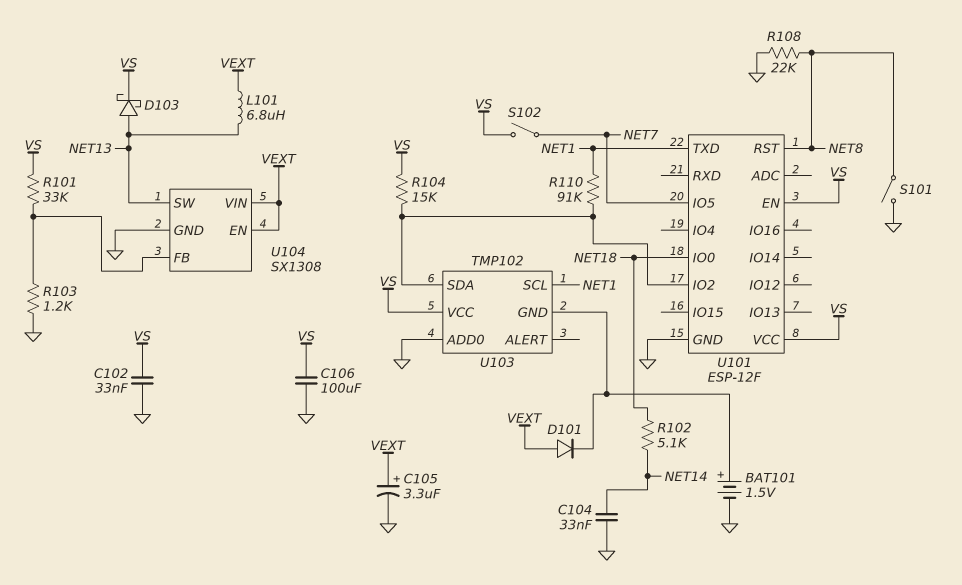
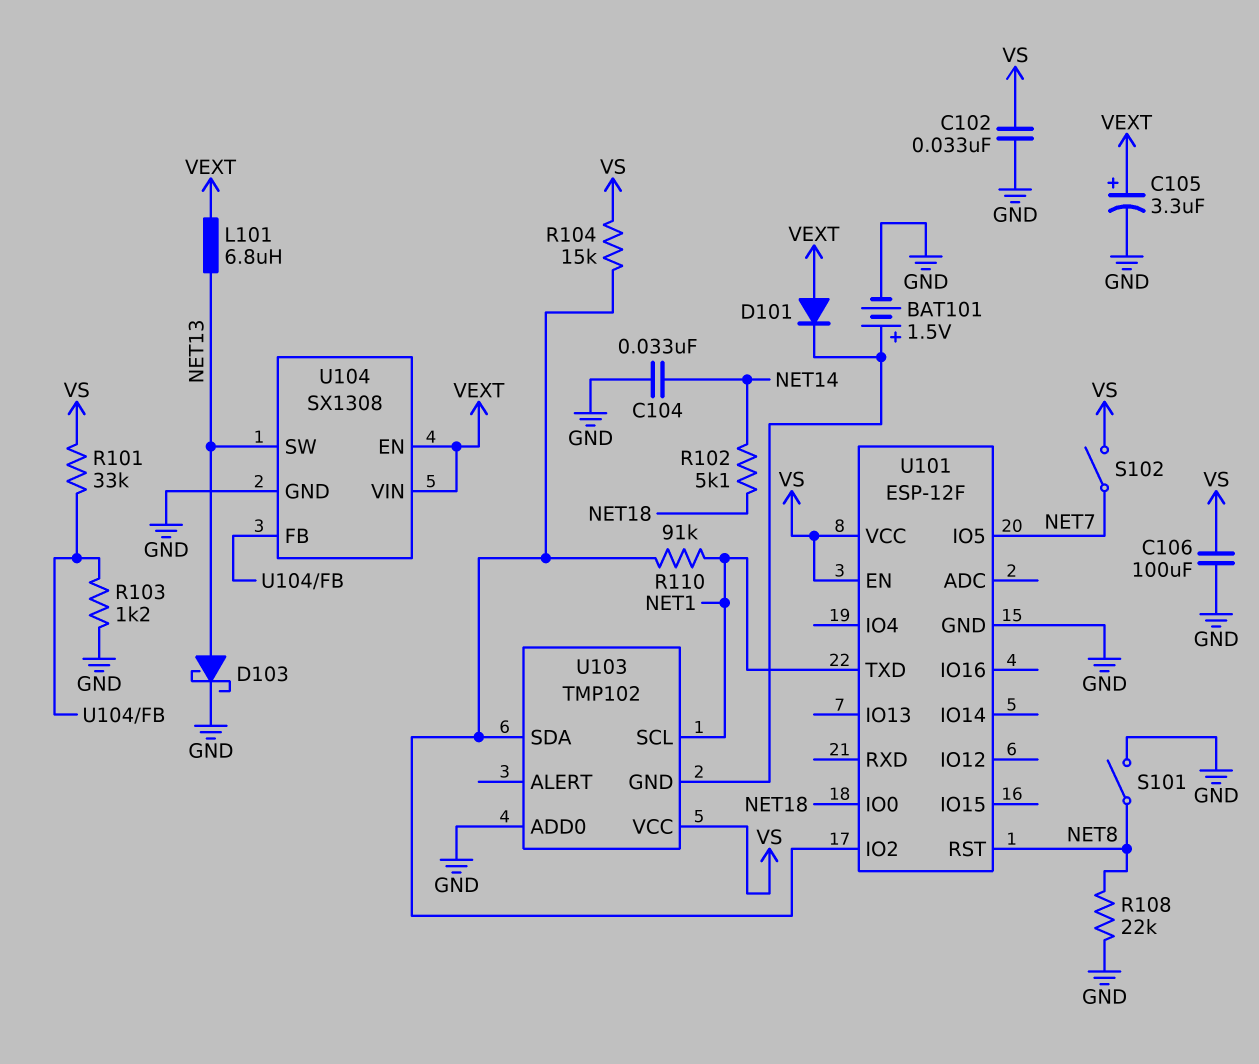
D103: schottky (A NET13, K VS) -> schottky (A NET13, K GND)

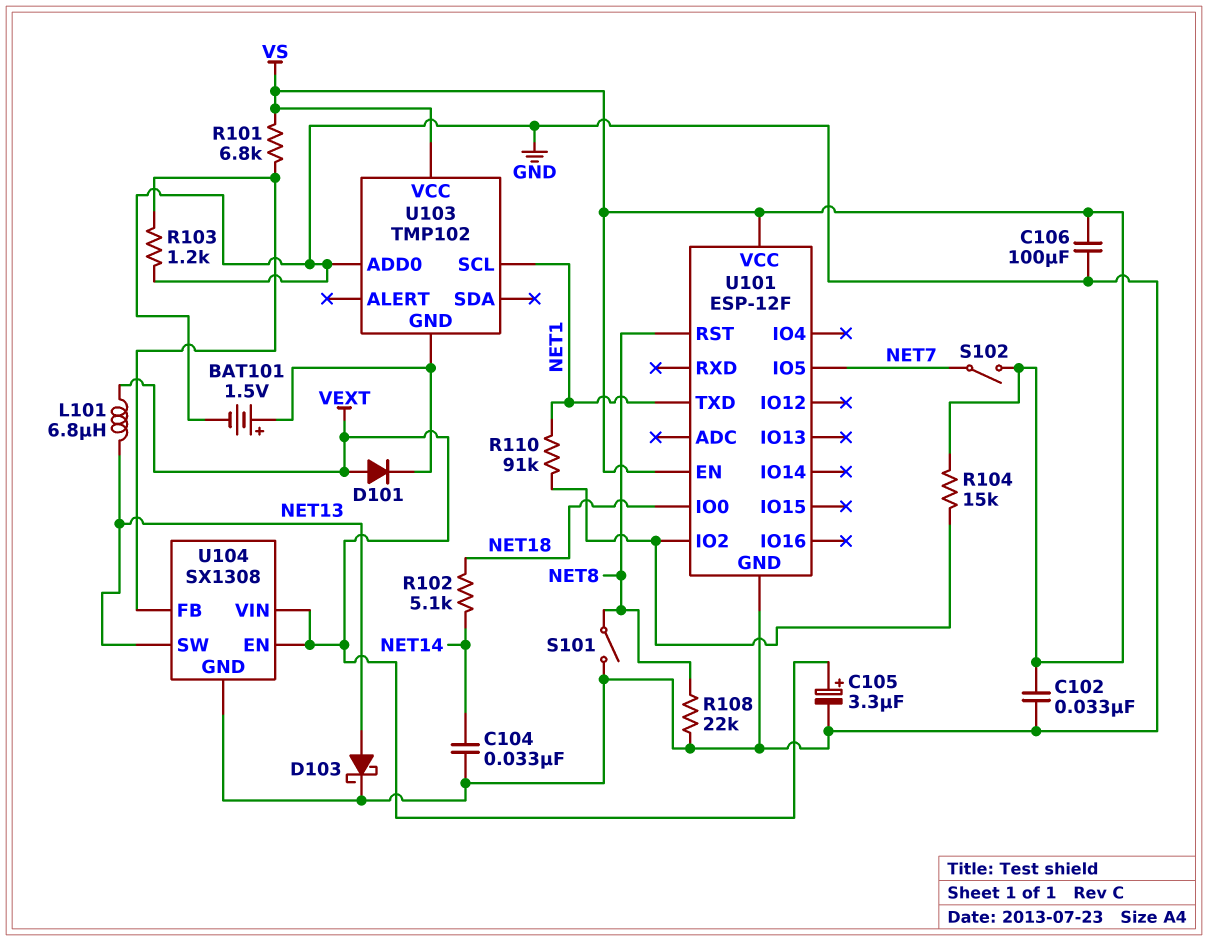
R101: 33k (U104/FB, VS) -> 6.8k (U104/FB, VS)
U103 pin SDA: U101/IO2 -> none

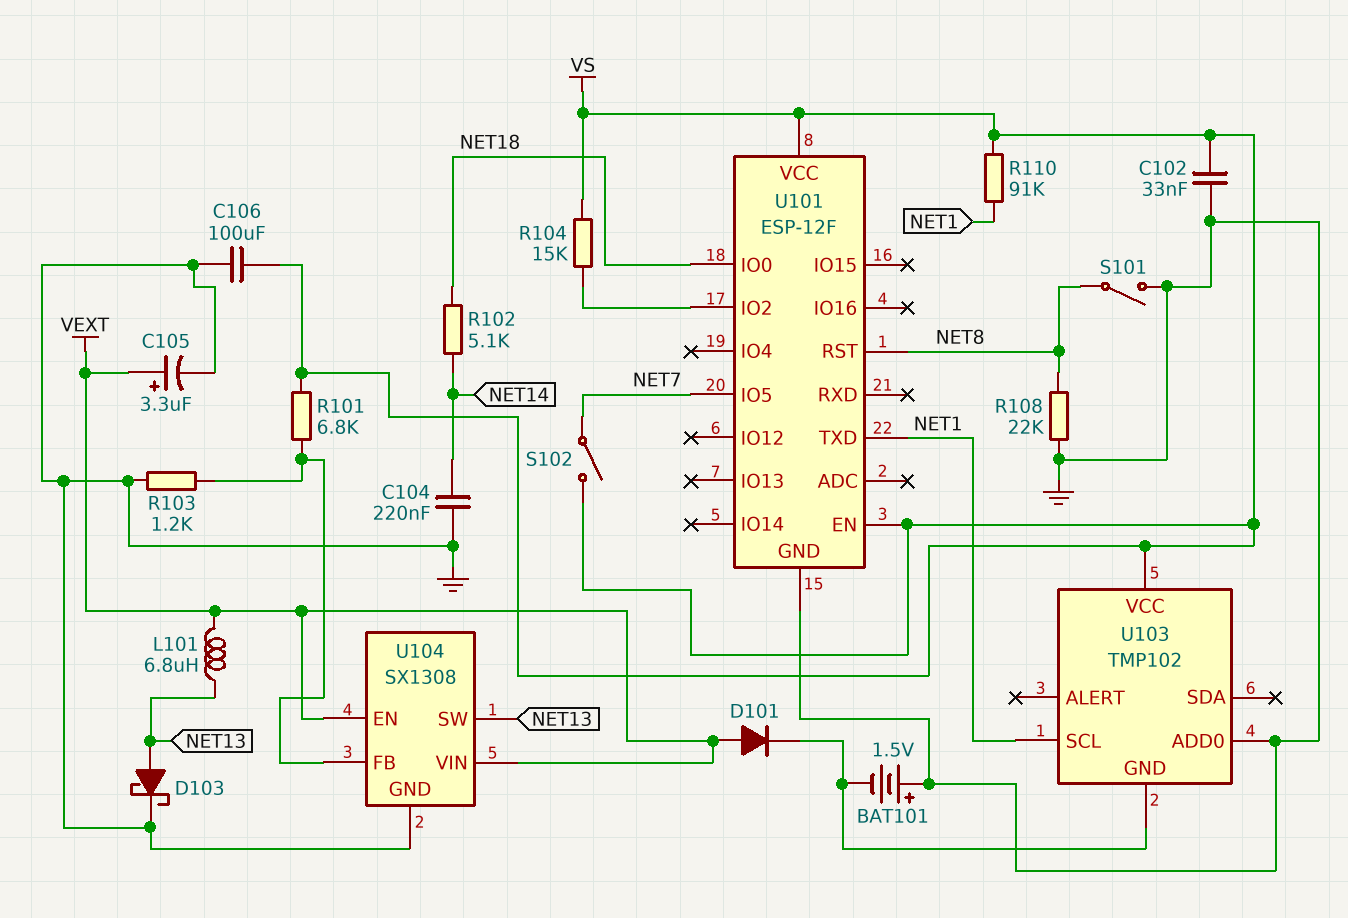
BAT101: 1.5V (plus U103/GND, minus GND) -> 1.5V (plus GND, minus U103/GND)
C104: 33nF (GND, NET14) -> 220nF (GND, NET14)
R110: 91k (NET1, U101/IO2) -> 91k (NET1, VS)

